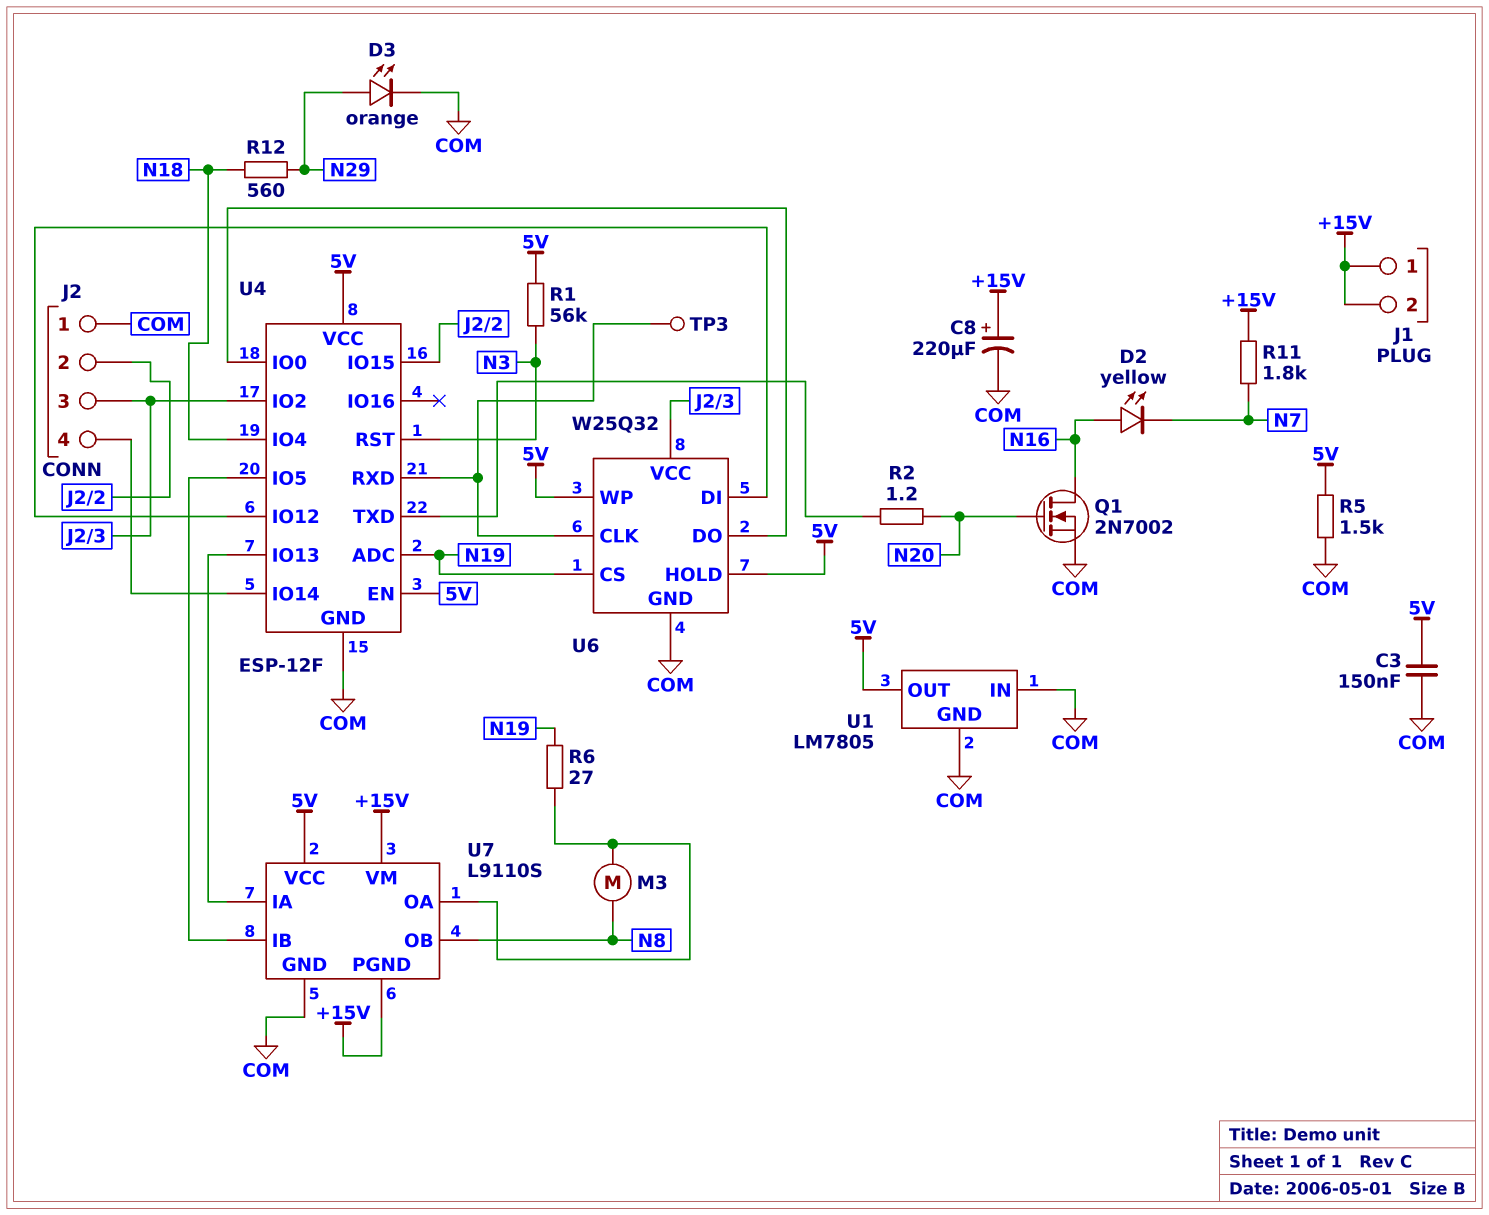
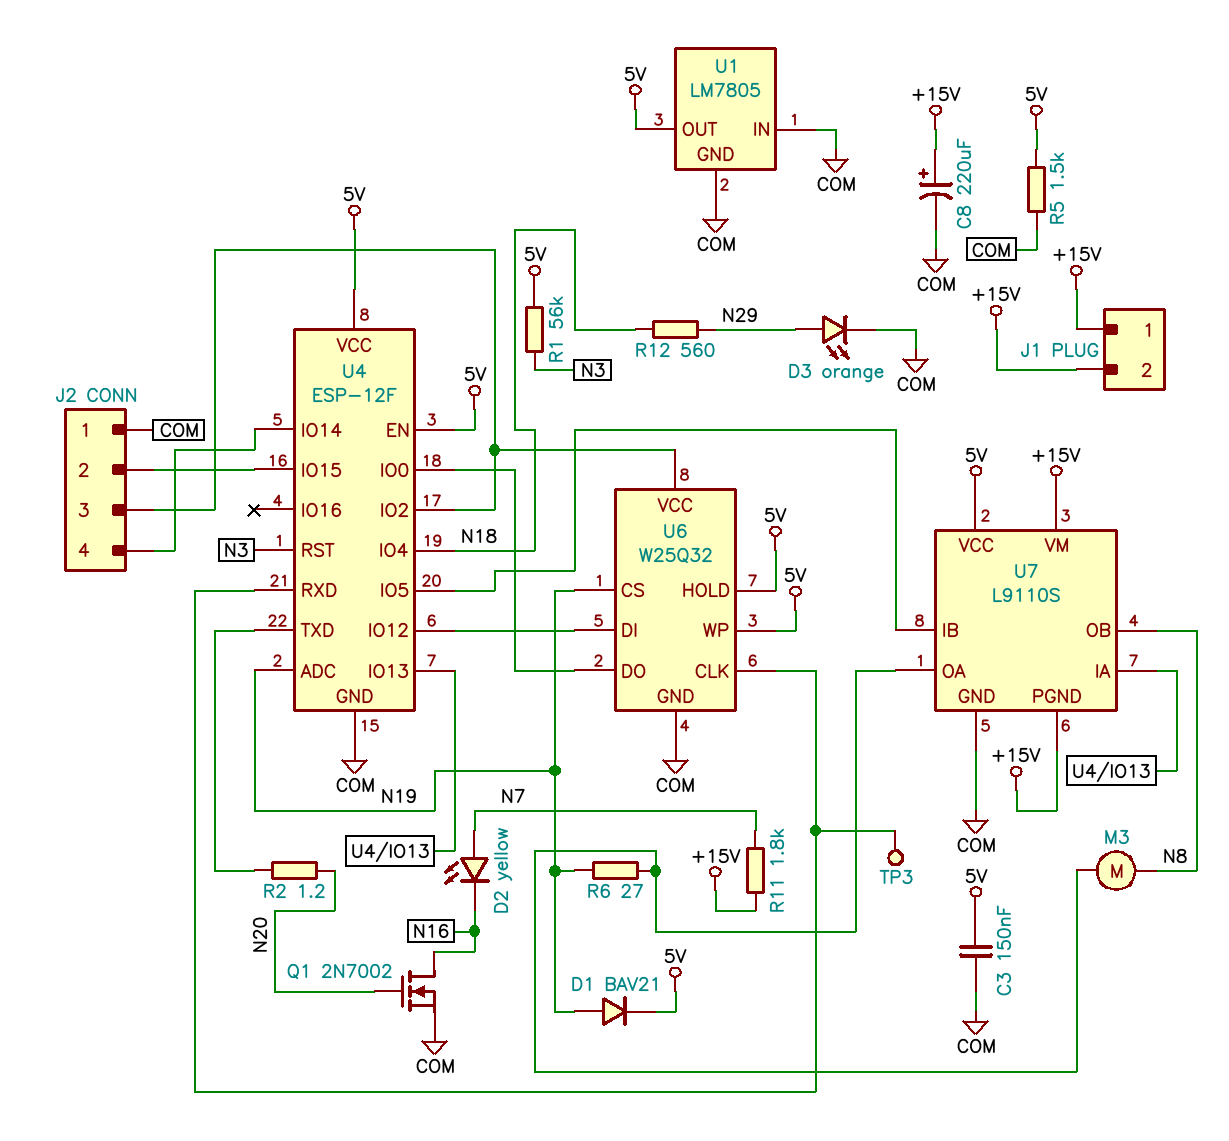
D1: none -> diode BAV21 (A N19, K 5V)
D2: LED yellow (A N16, K N7) -> LED yellow (A N7, K N16)

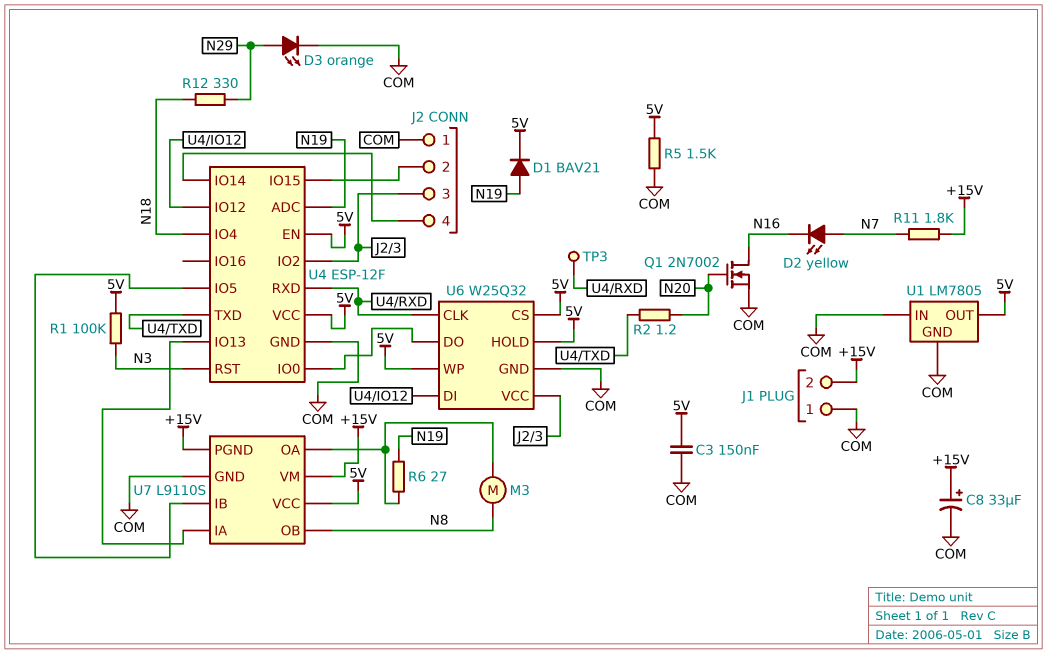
C8: 220uF (plus +15V, minus COM) -> 33uF (plus +15V, minus COM)
J1 pin 1: +15V -> COM
R1: 56k (5V, N3) -> 100k (5V, N3)
R12: 560 (N18, N29) -> 330 (N18, N29)
U6 pin CS: N19 -> 5V

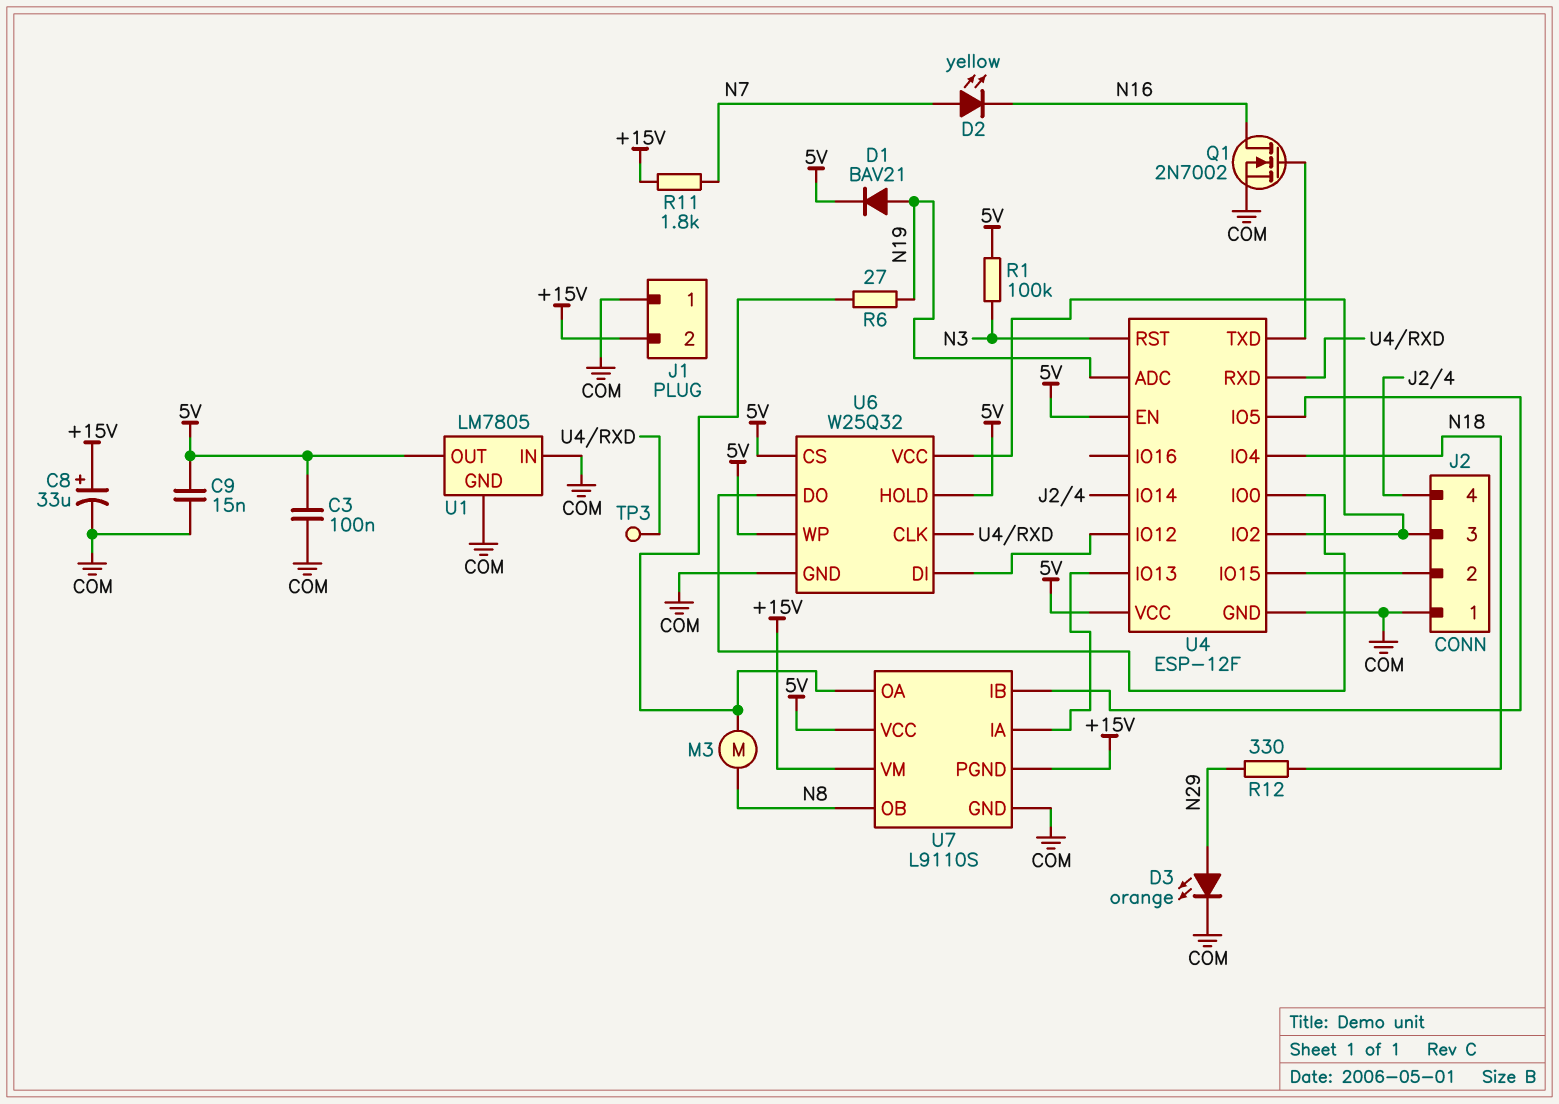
C3: 150nF (5V, COM) -> 100nF (5V, COM)
C9: none -> 15nF (5V, COM)
Q1: NMOS 2N7002 (G N20, D N16, S COM) -> NMOS 2N7002 (G U4/TXD, D N16, S COM)
R2: 1.2 (N20, U4/TXD) -> none
R5: 1.5k (5V, COM) -> none

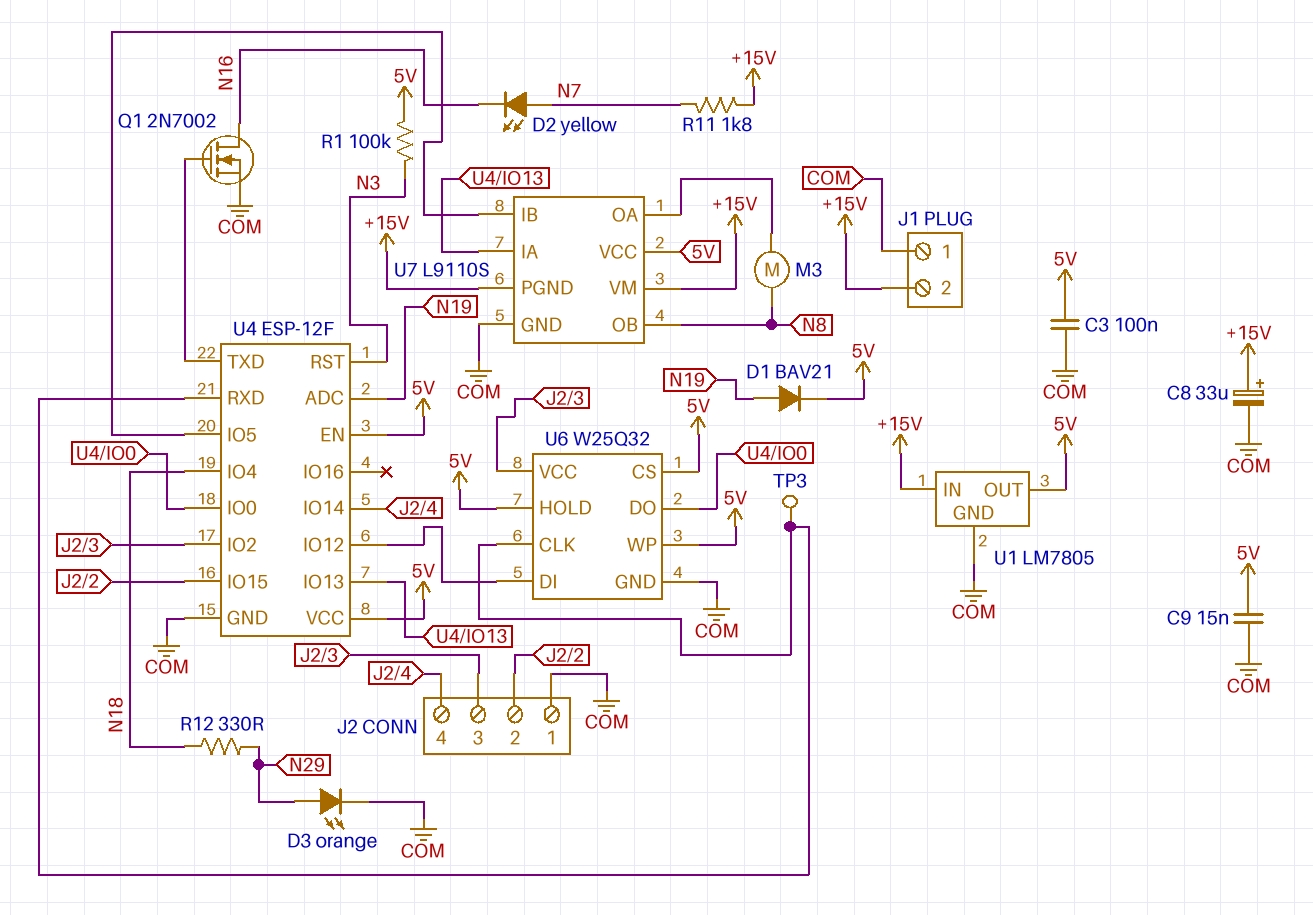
R6: 27 (N19, U7/OA) -> none
U1 pin IN: COM -> +15V

